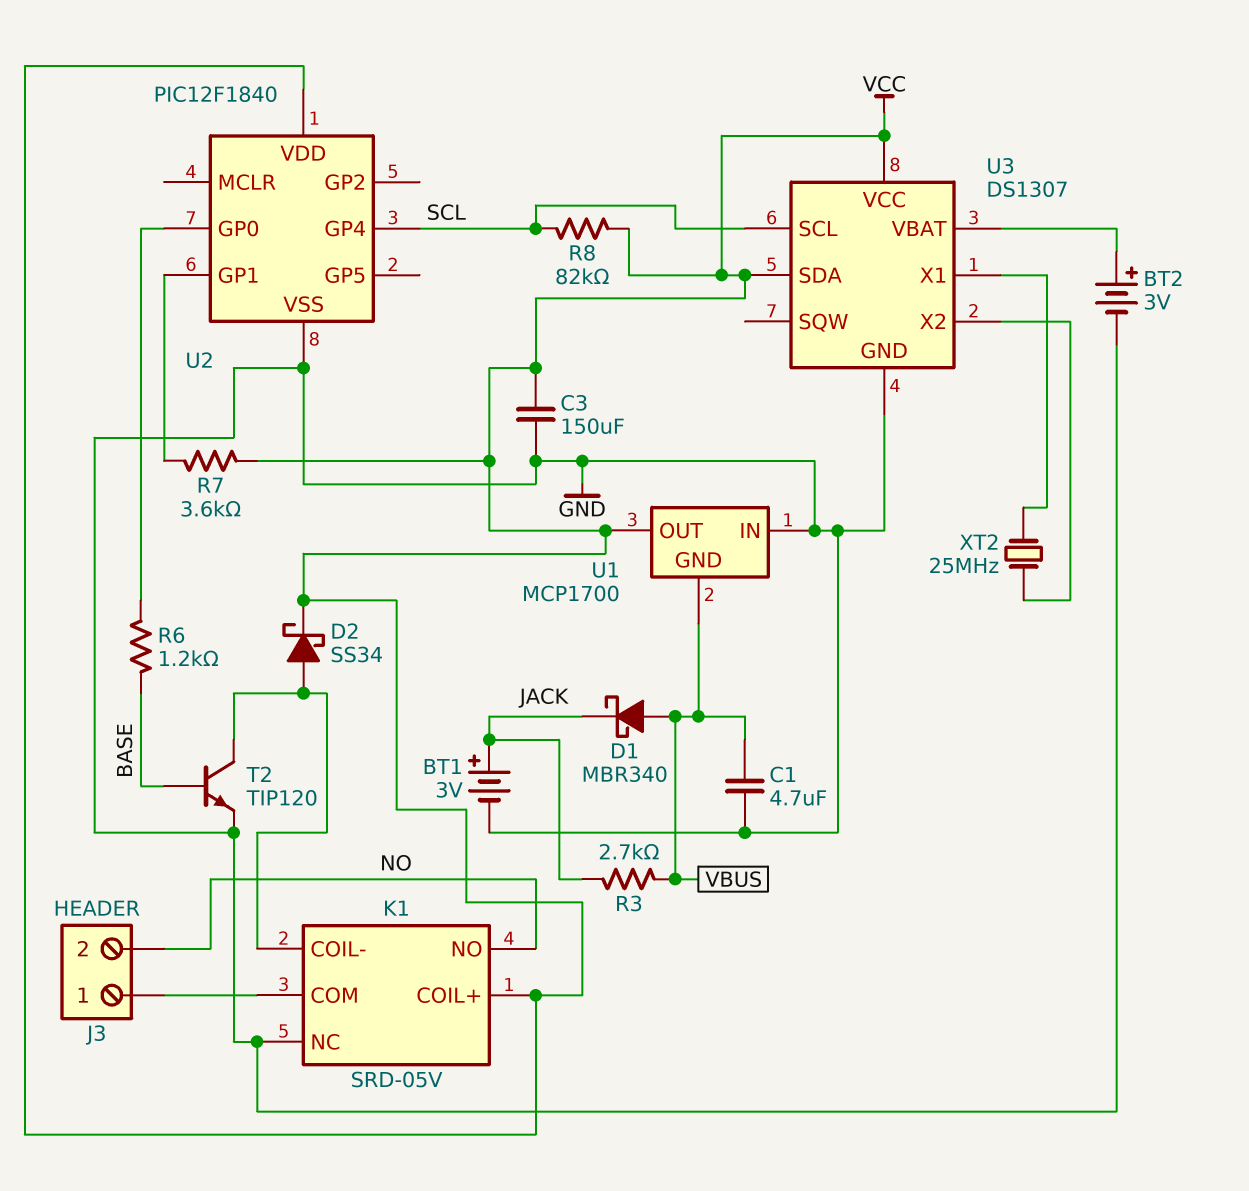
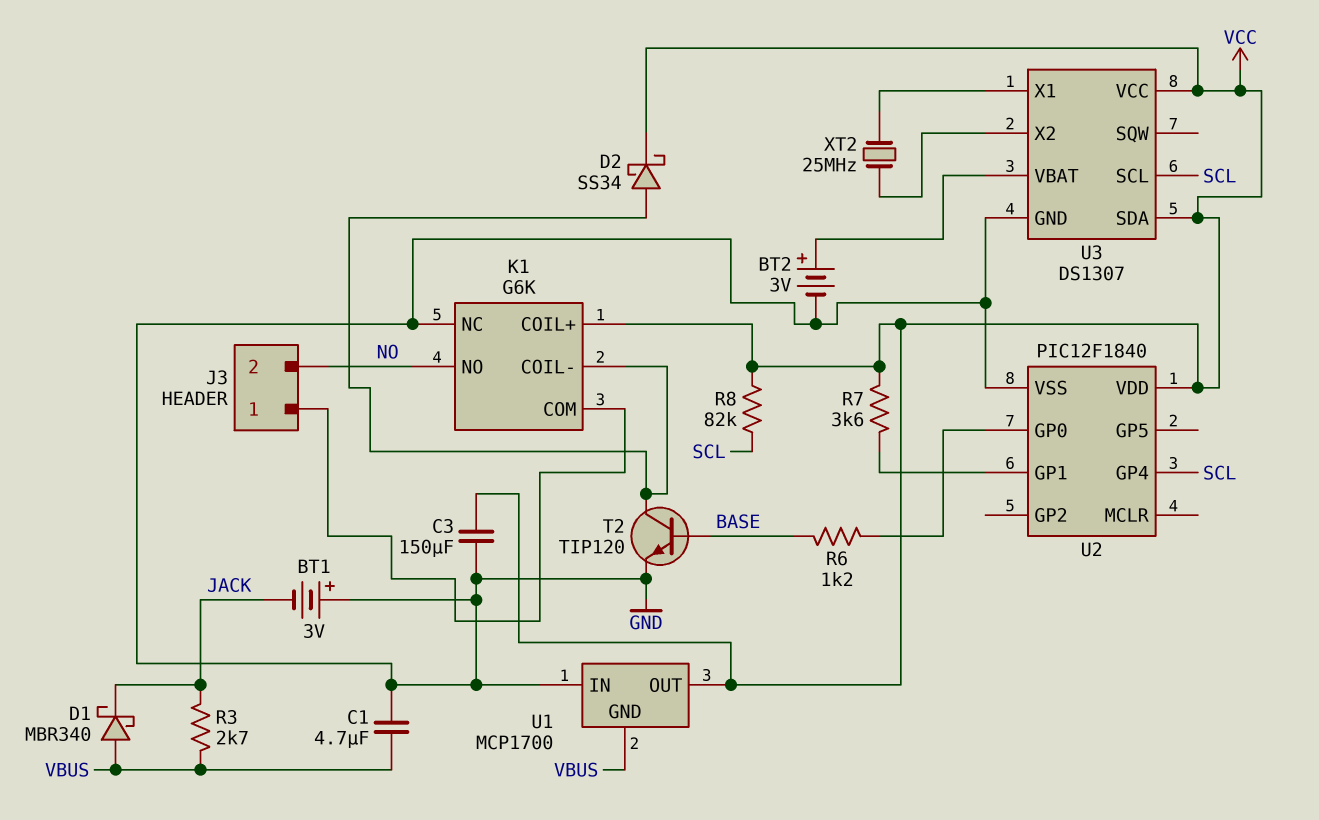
BT1: 3V (plus JACK, minus GND) -> 3V (plus GND, minus JACK)
K1: SRD-05V -> G6K

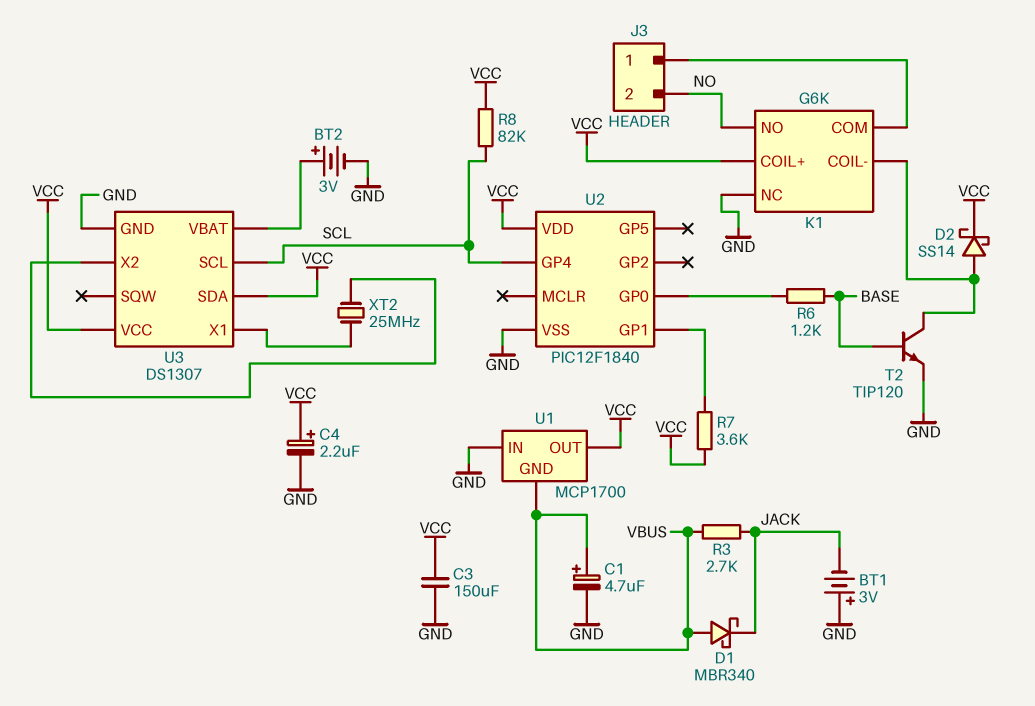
C1: 4.7uF (GND, VBUS) -> 4.7uF (plus VBUS, minus GND)
C4: none -> 2.2uF (plus VCC, minus GND)
D2: schottky SS34 (A K1/COIL-, K VCC) -> schottky SS14 (A K1/COIL-, K VCC)

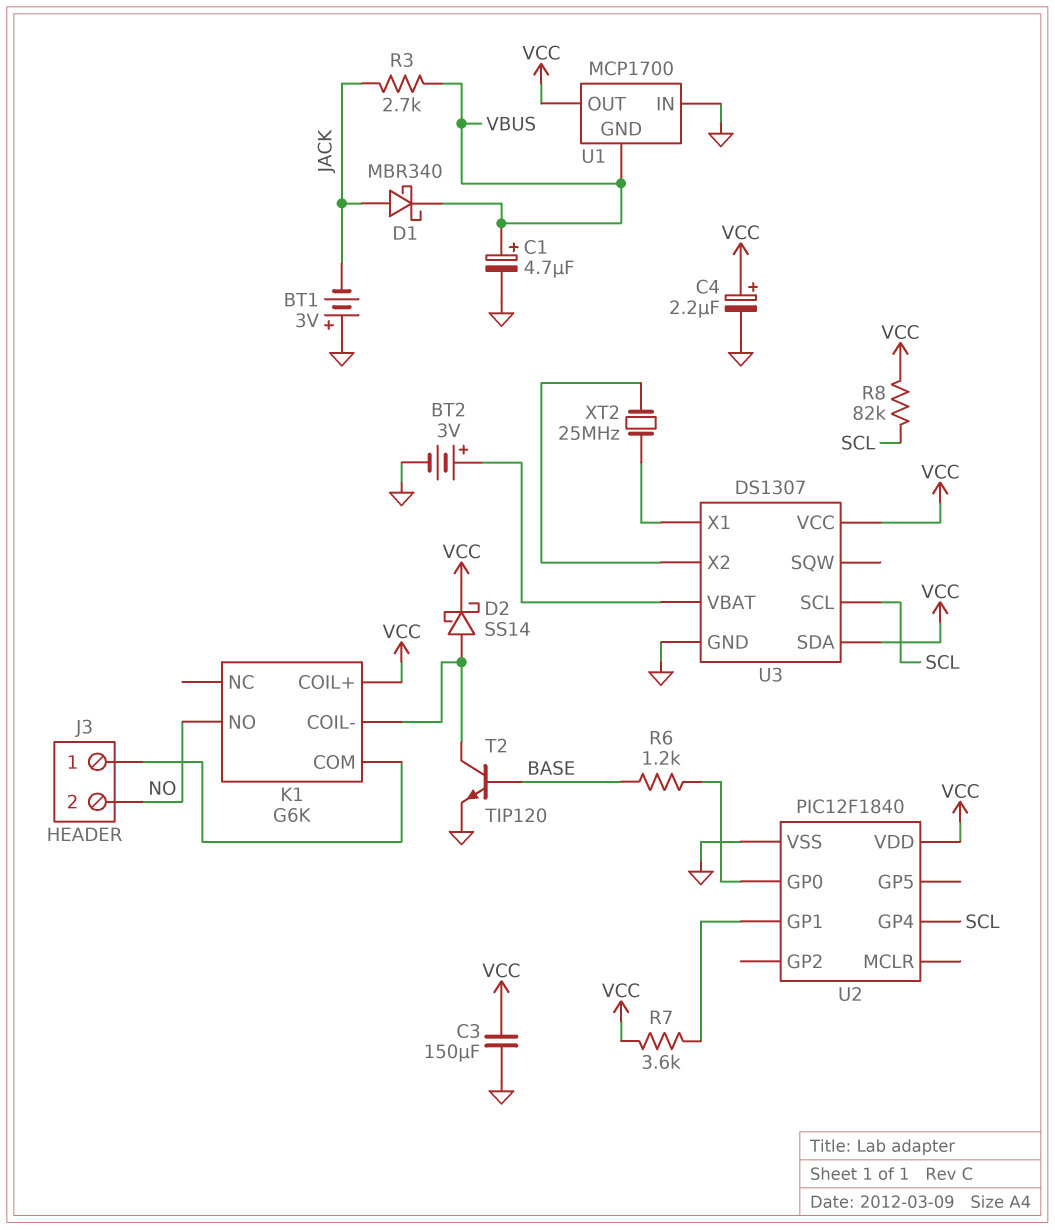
D1: schottky MBR340 (A VBUS, K JACK) -> schottky MBR340 (A JACK, K VBUS)
K1 pin NC: GND -> none

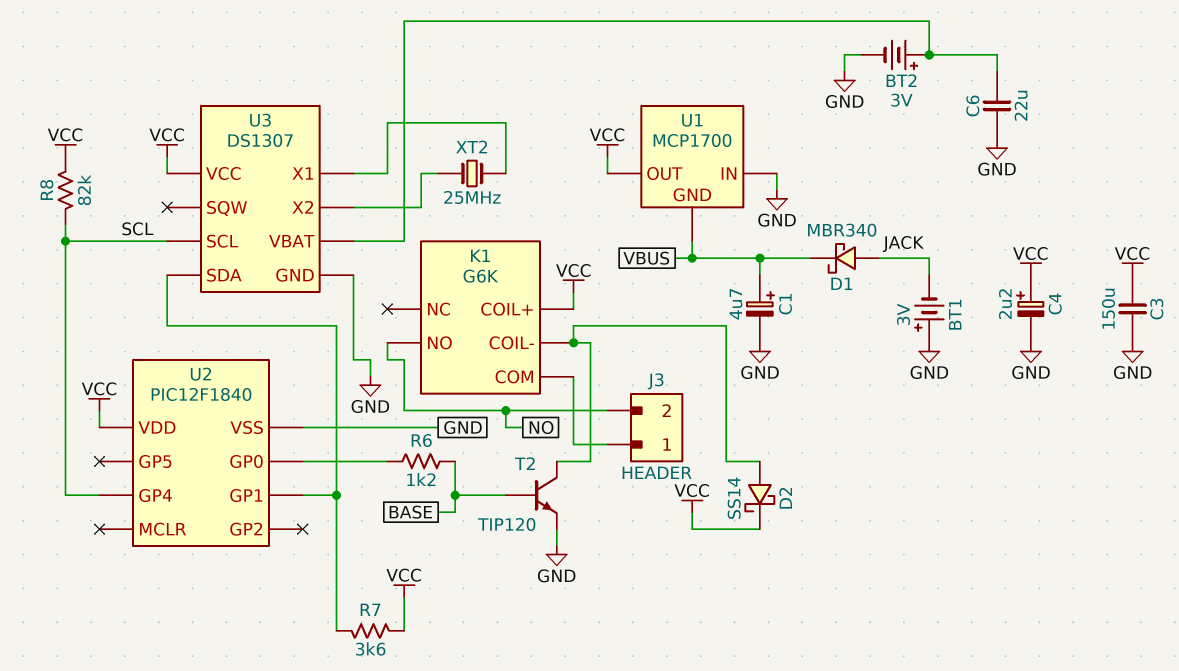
C6: none -> 22uF (GND, U3/VBAT)
R3: 2.7k (JACK, VBUS) -> none
U3 pin SDA: VCC -> U2/GP1

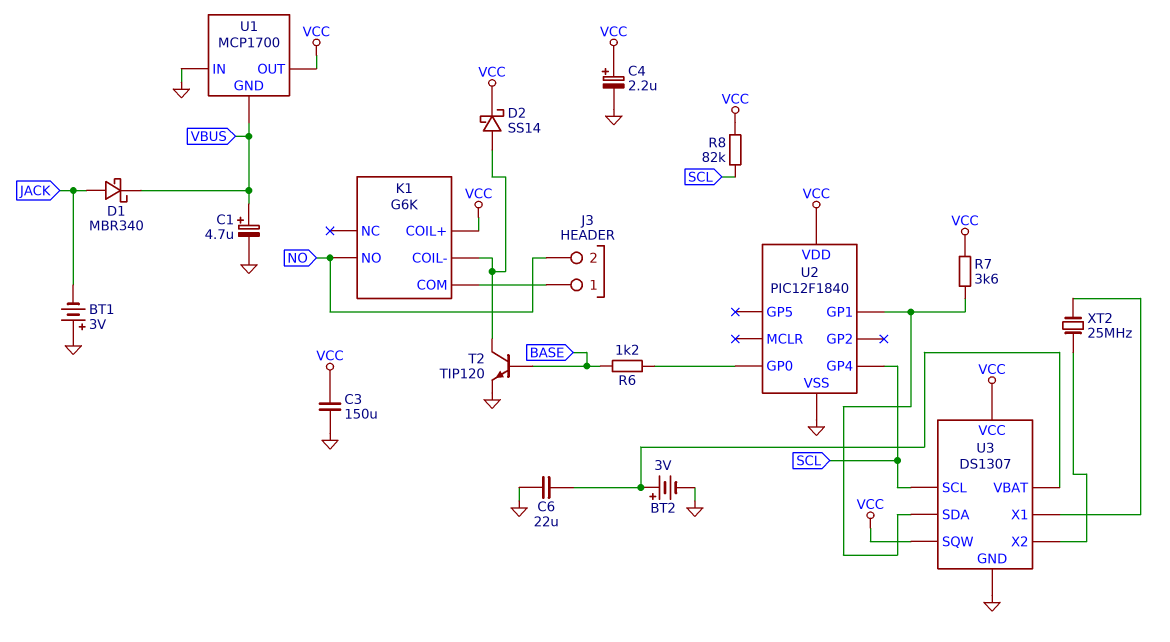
U3 pin SQW: none -> VCC

